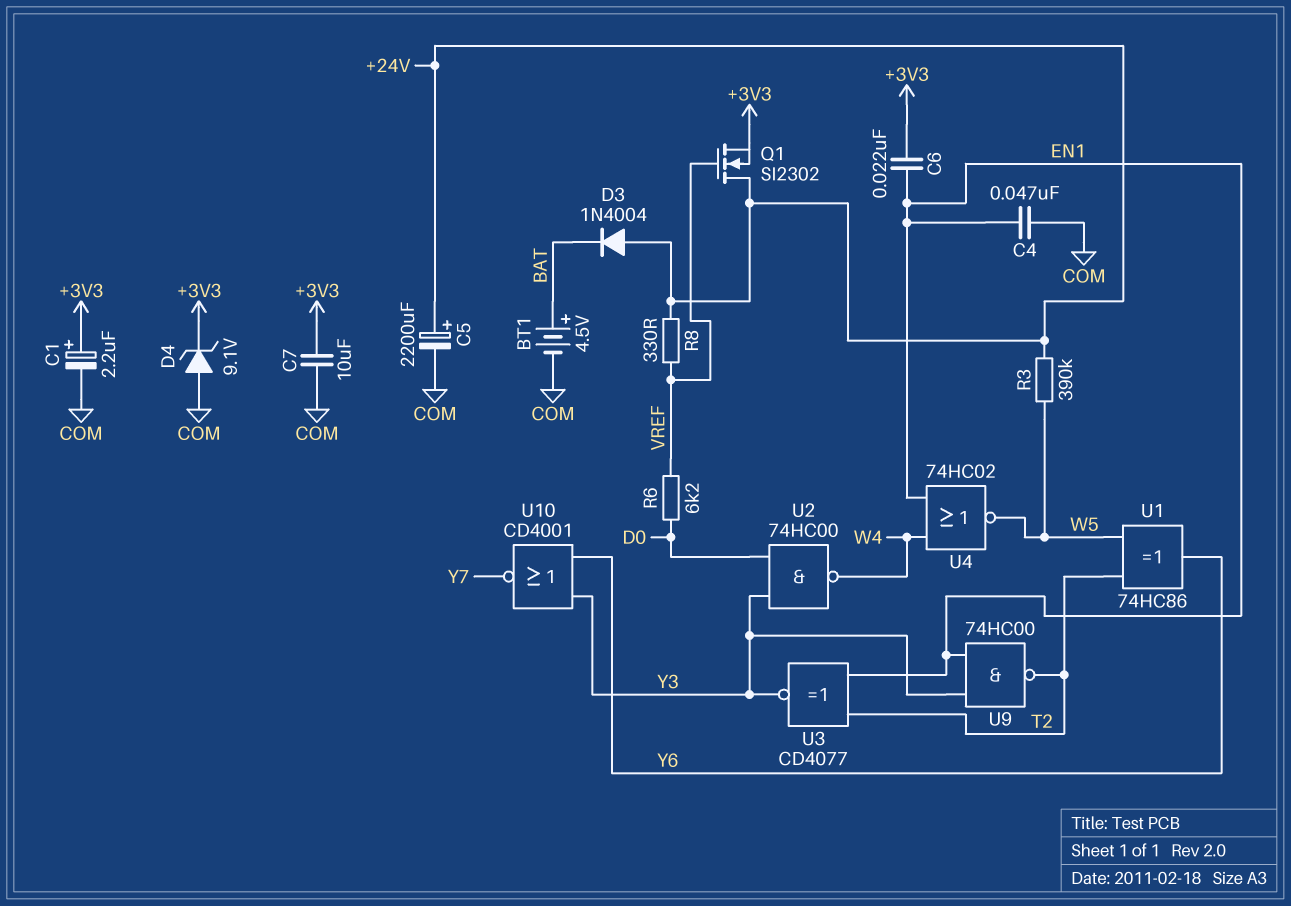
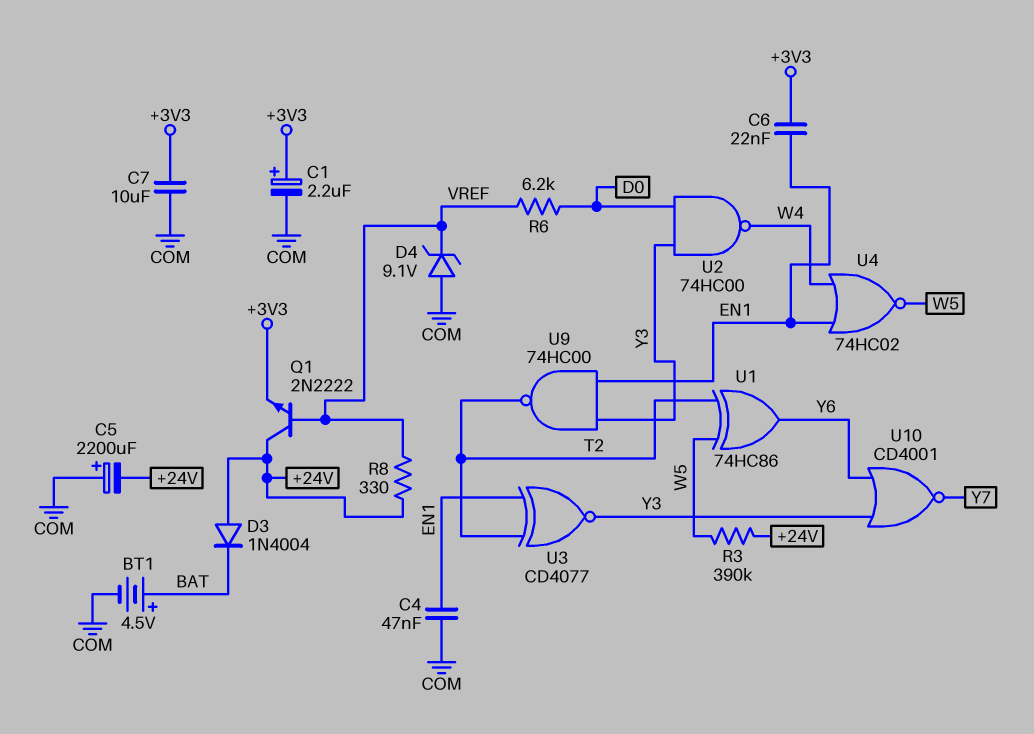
C5: 2200uF (plus +24V, minus COM) -> 2200uF (plus COM, minus +24V)
D4: zener 9.1V (A COM, K +3V3) -> zener 9.1V (A COM, K VREF)
Q1: NMOS SI2302 (G VREF, D +24V, S +3V3) -> NPN 2N2222 (B VREF, C +24V, E +3V3)

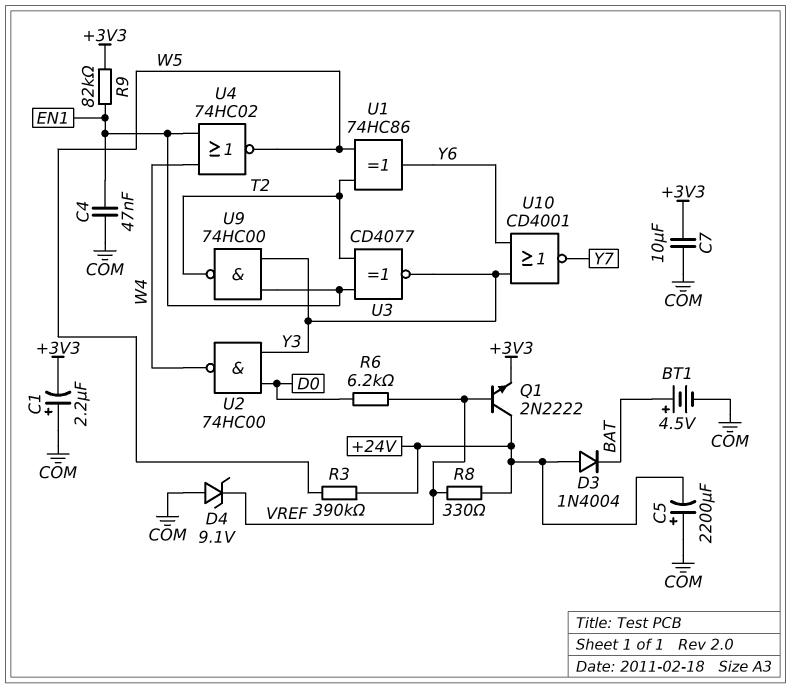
C1: 2.2uF (plus +3V3, minus COM) -> 2.2uF (plus COM, minus +3V3)
C6: 22nF (+3V3, EN1) -> none
R9: none -> 82k (+3V3, EN1)

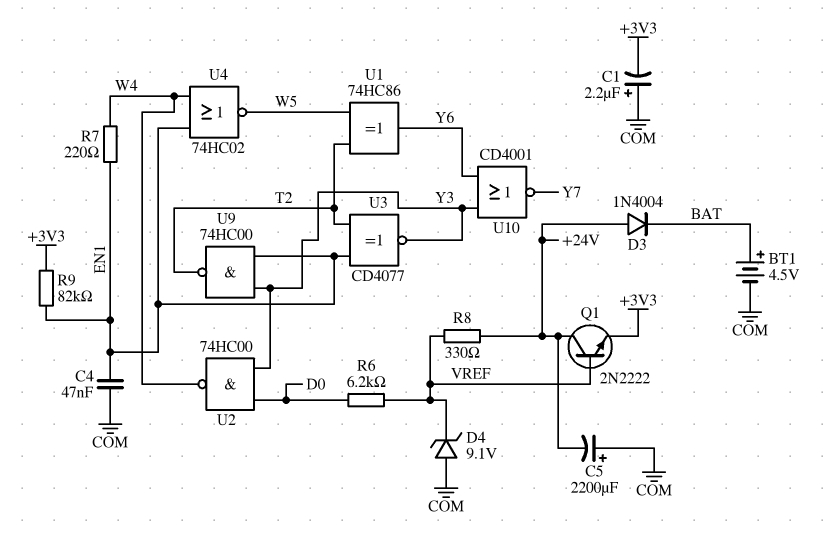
C7: 10uF (+3V3, COM) -> none
R3: 390k (+24V, W5) -> none
R7: none -> 220 (EN1, W4)

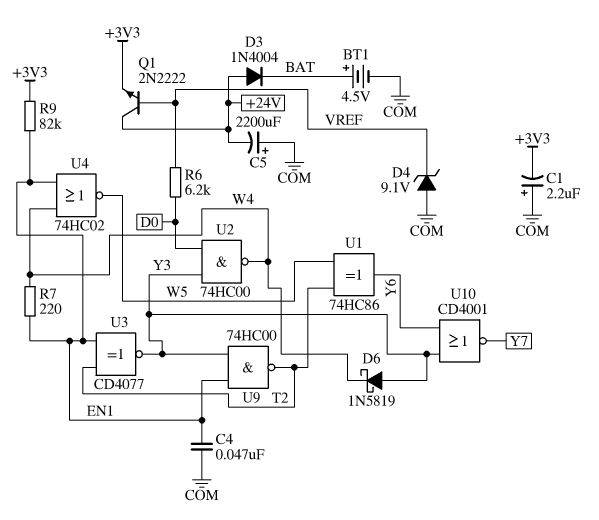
D6: none -> schottky 1N5819 (A Y3, K W4)
R8: 330 (+24V, VREF) -> none

